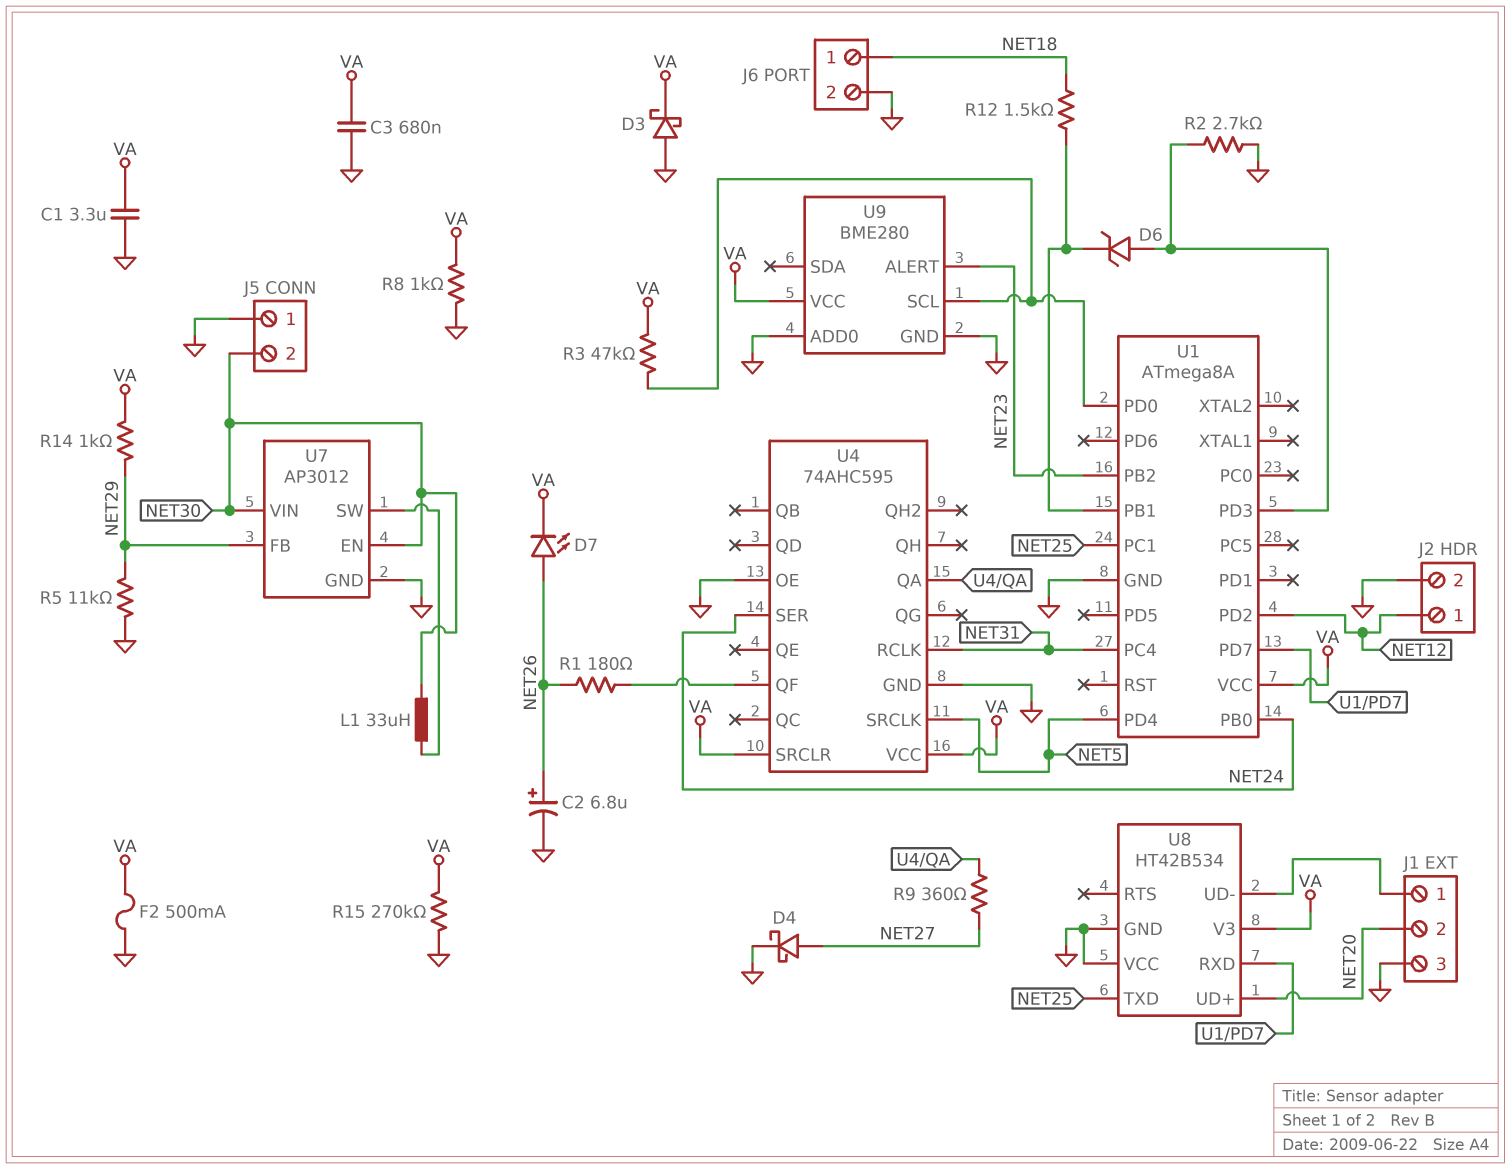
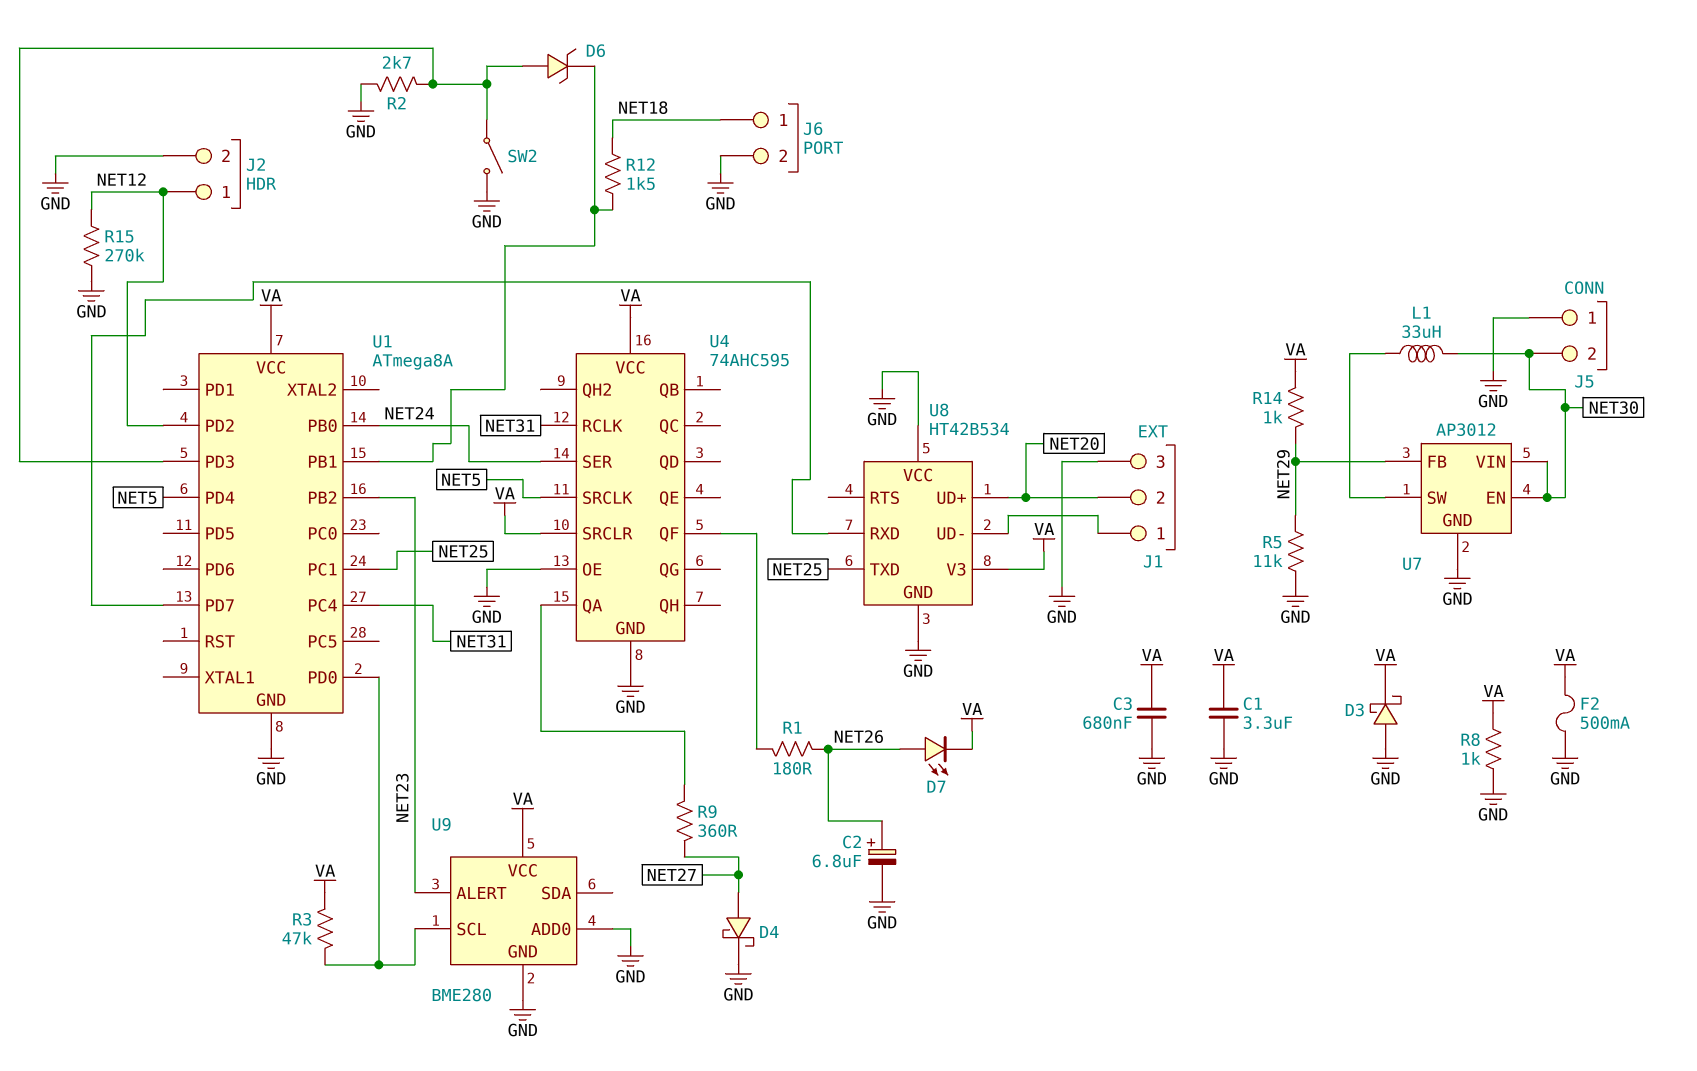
R15: 270k (GND, VA) -> 270k (GND, NET12)
SW2: none -> switch (GND, U1/PD3)

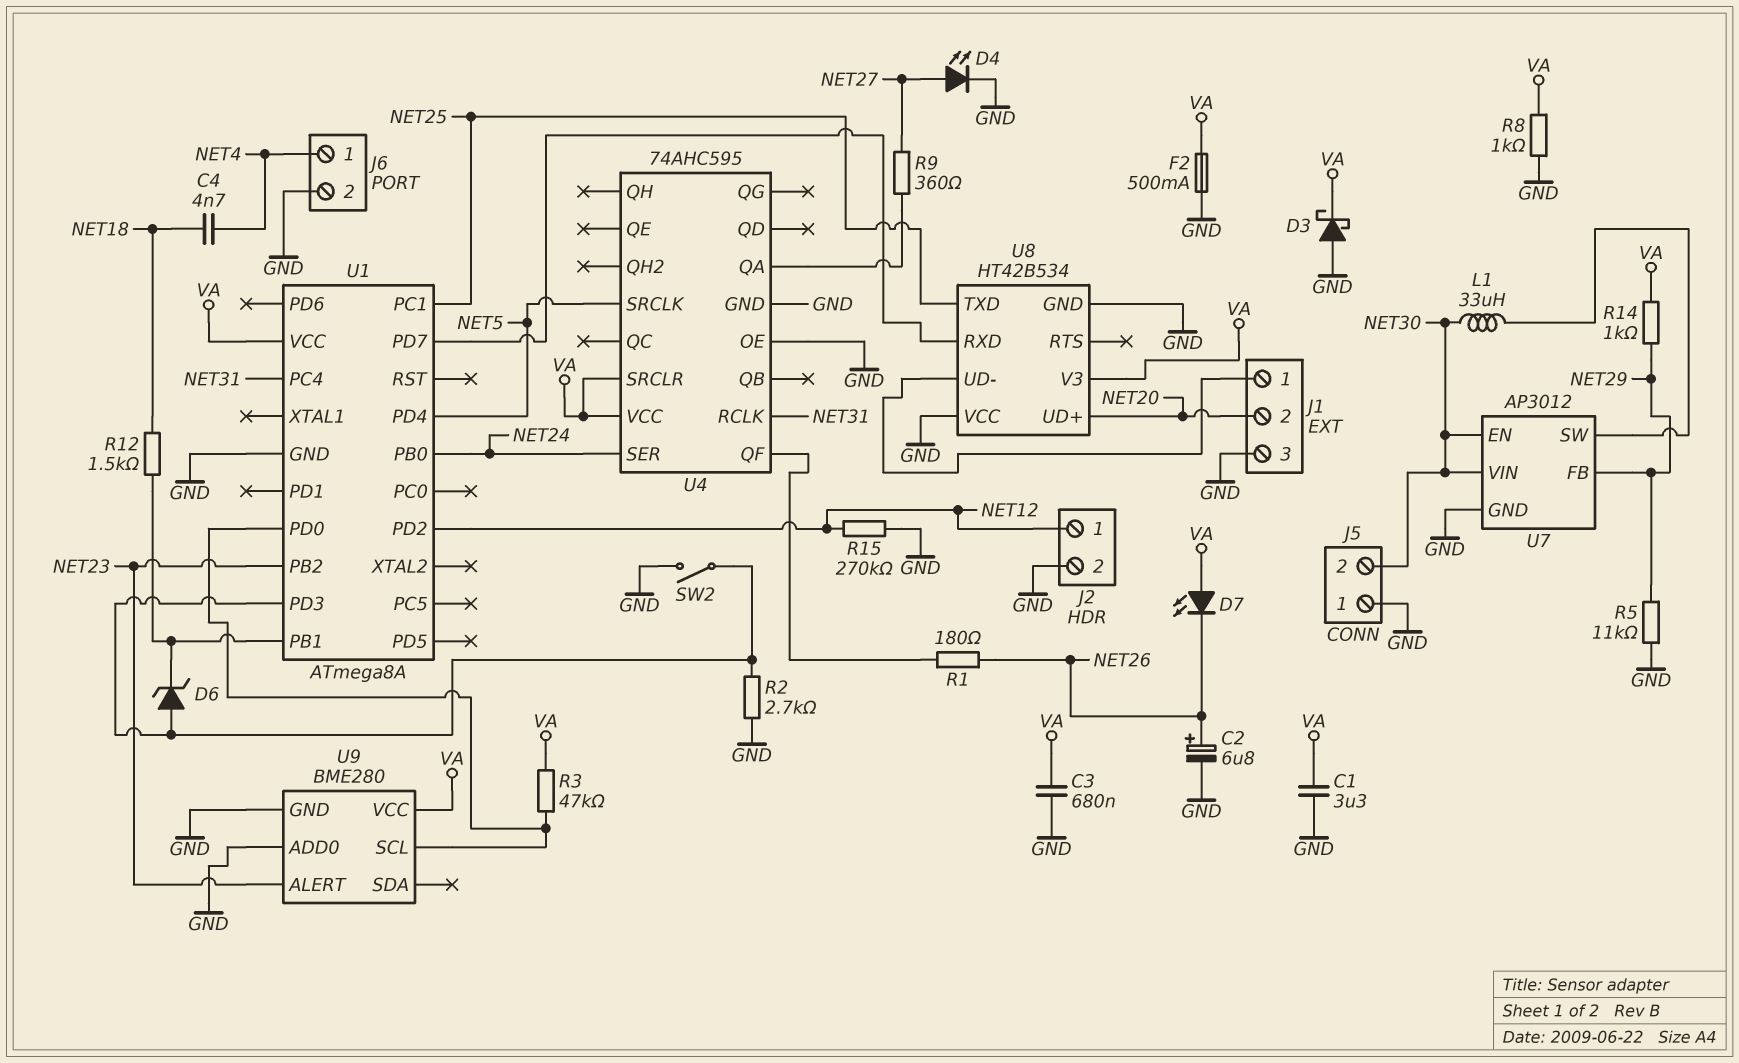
C4: none -> 4.7nF (NET4, NET18)
D4: schottky (A NET27, K GND) -> LED (A NET27, K GND)
D7: LED (A NET26, K VA) -> LED (A VA, K NET26)
J6 pin 1: NET18 -> NET4

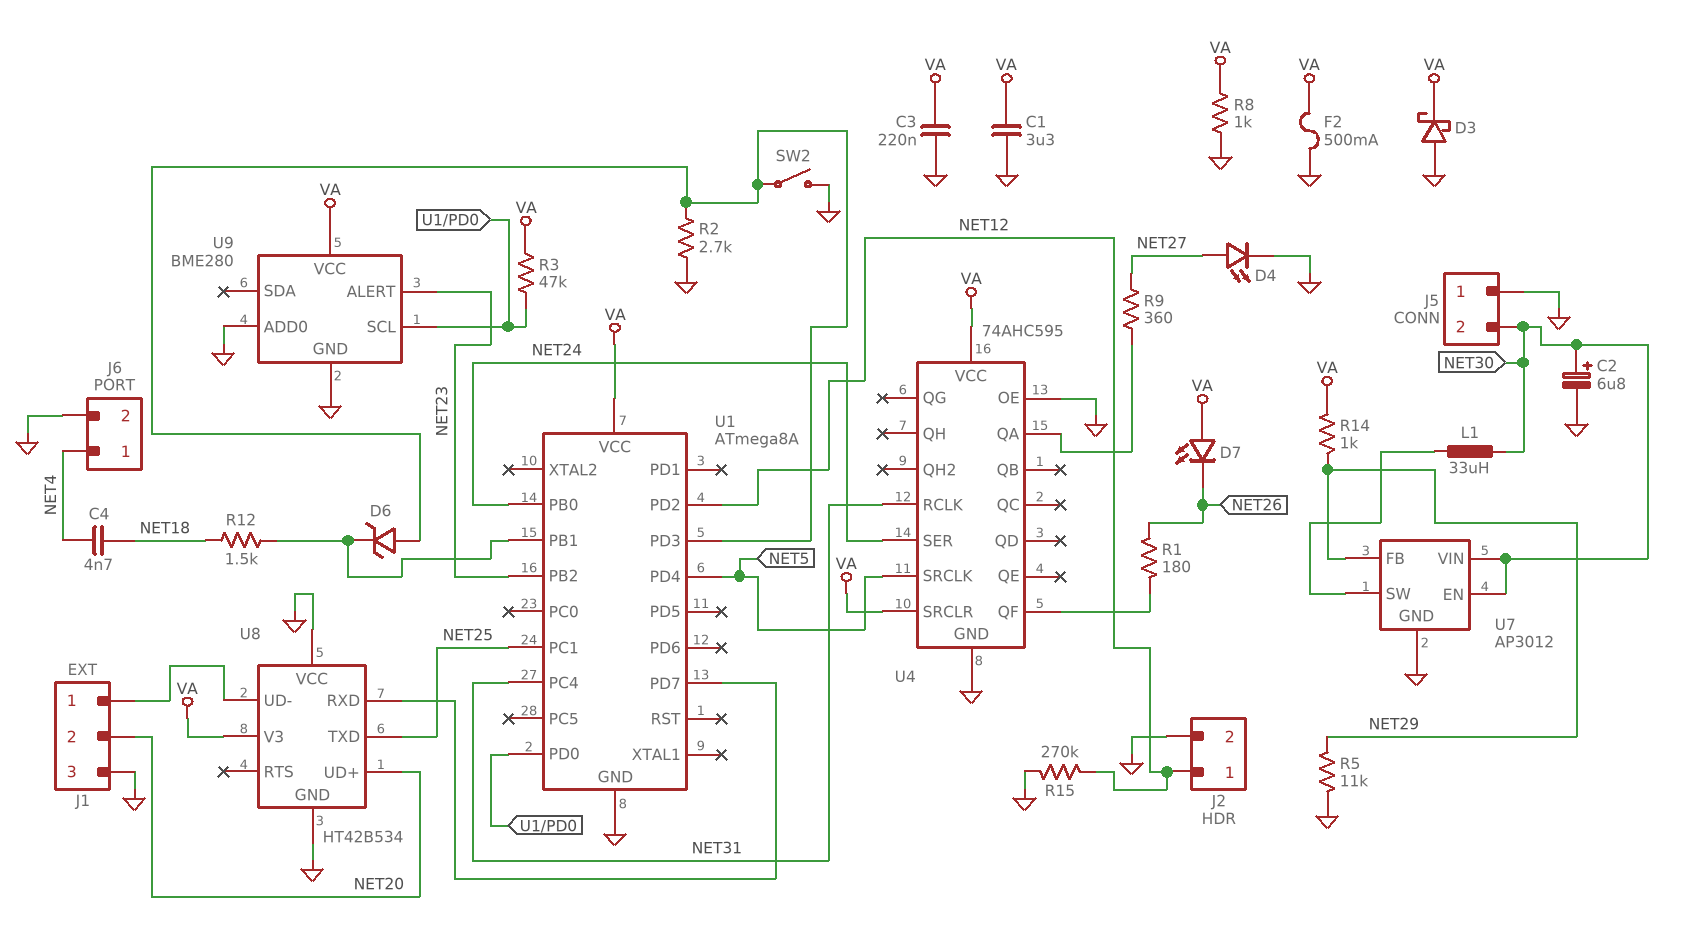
C2: 6.8uF (plus NET26, minus GND) -> 6.8uF (plus NET30, minus GND)
C3: 680nF (GND, VA) -> 220nF (GND, VA)

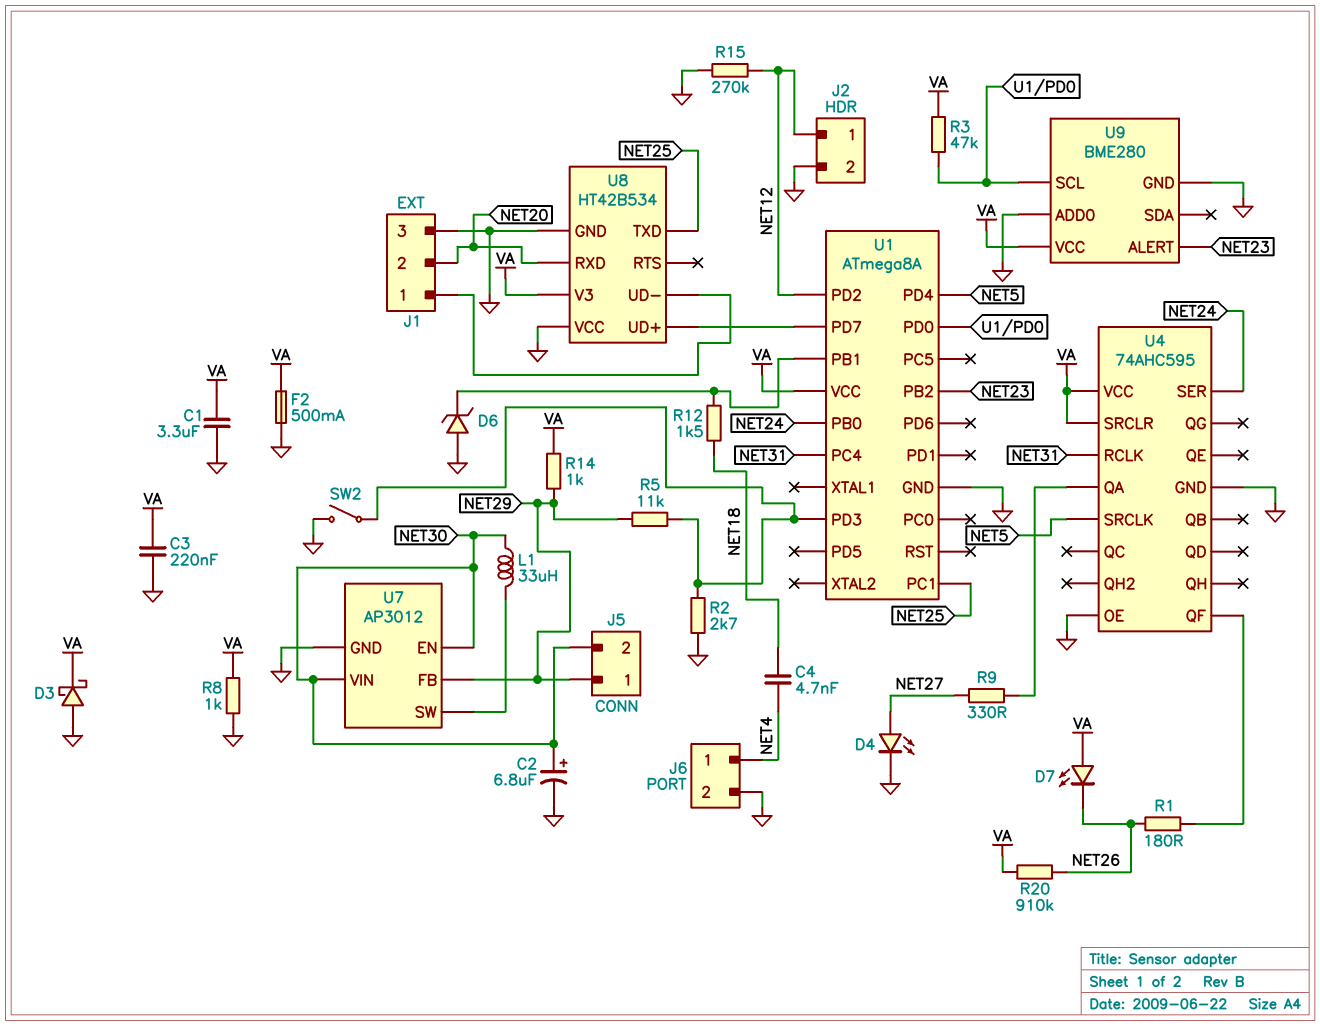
D6: zener (A U1/PD3, K U1/PB1) -> zener (A GND, K U1/PB1)
J5 pin 1: GND -> NET29
R5: 11k (GND, NET29) -> 11k (NET29, U1/PD3)
R9: 360 (NET27, U4/QA) -> 330 (NET27, U4/QA)
R20: none -> 910k (NET26, VA)
U8 pin RXD: U1/PD7 -> NET20
U8 pin UD+: NET20 -> U1/PD7

